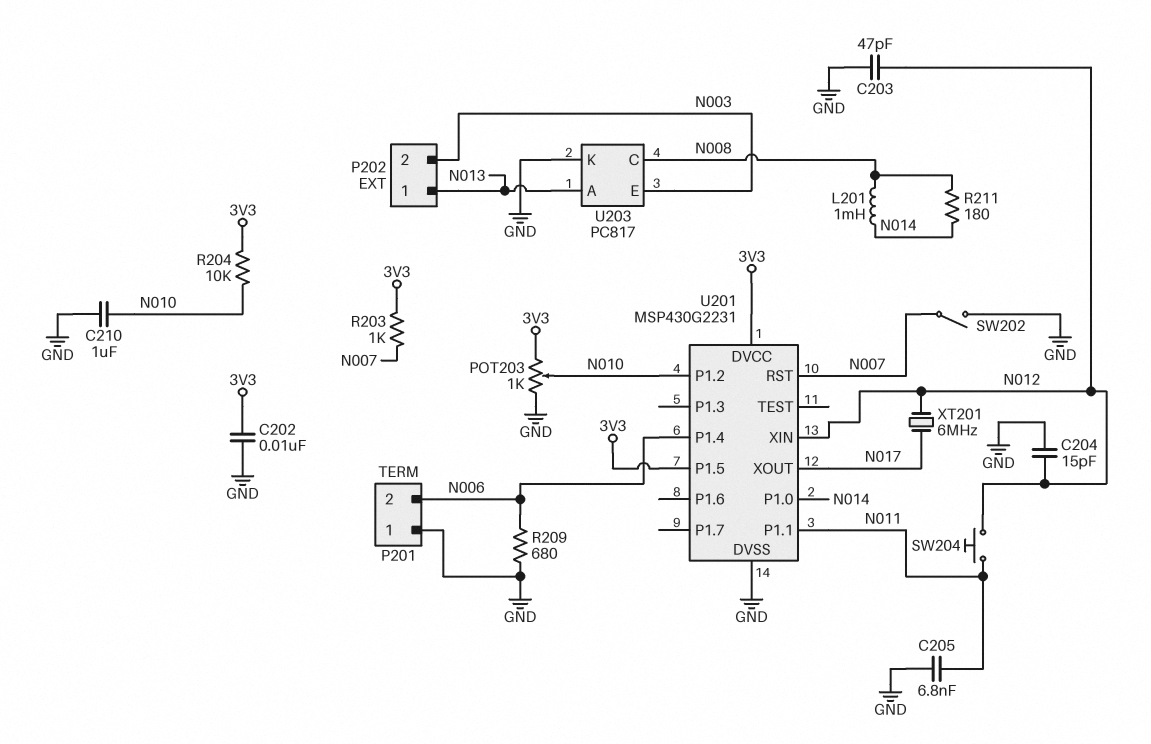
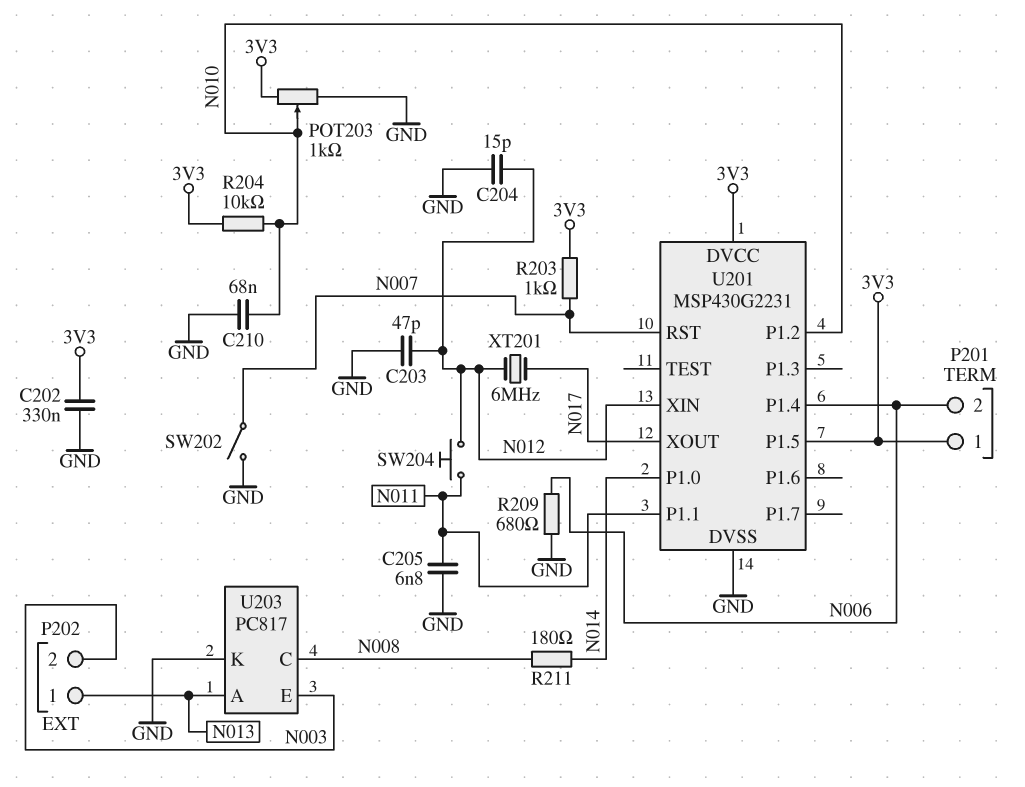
C202: 10nF (3V3, GND) -> 330nF (3V3, GND)
C210: 1uF (GND, N010) -> 68nF (GND, N010)
L201: 1mH (N008, N014) -> none
P201 pin 1: GND -> 3V3

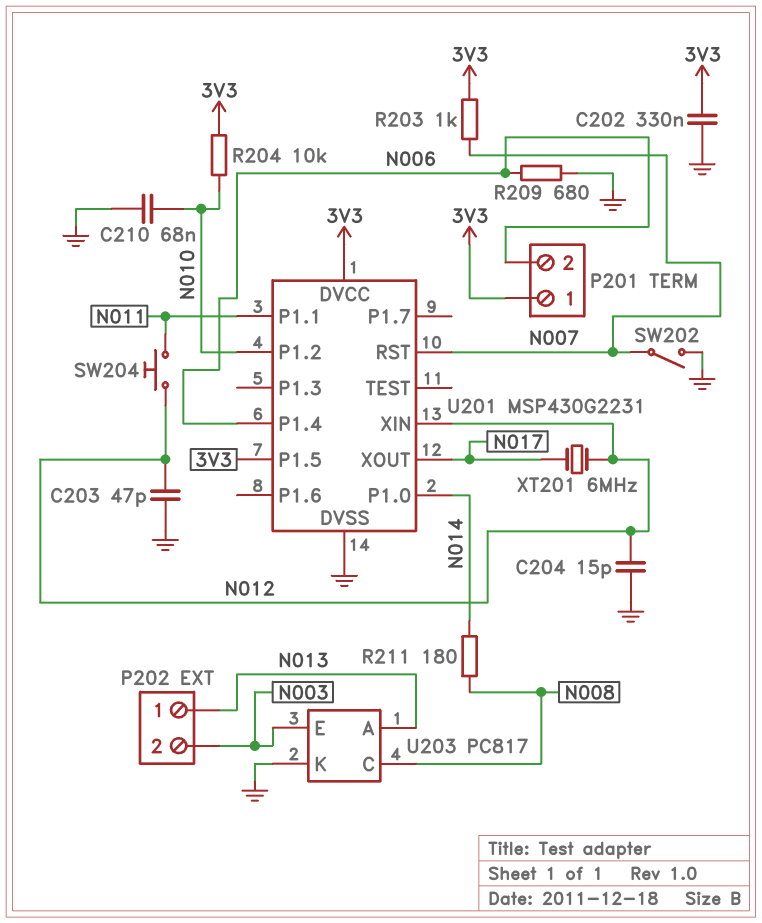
C205: 6.8nF (GND, N011) -> none
POT203: 1k (3V3, GND, wiper N010) -> none

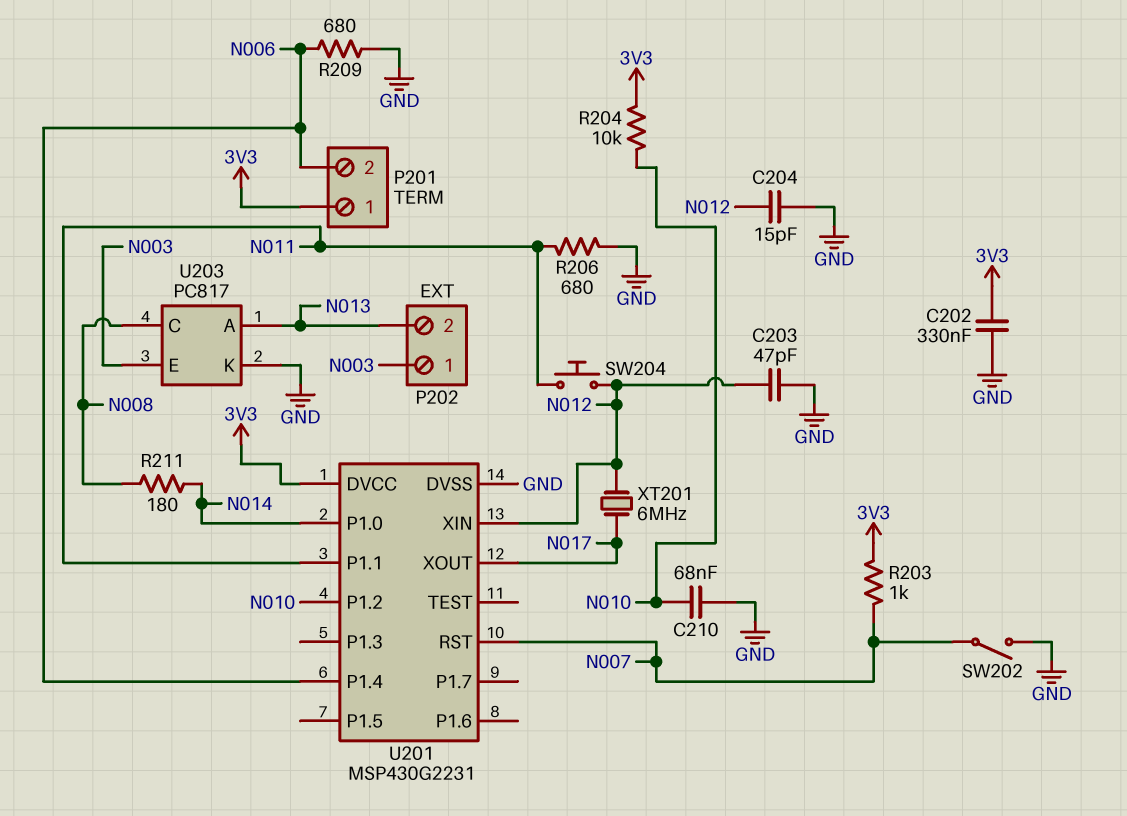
P202 pin 1: N013 -> N003
P202 pin 2: N003 -> N013
R206: none -> 680 (GND, N011)
U201 pin P1.5: 3V3 -> none

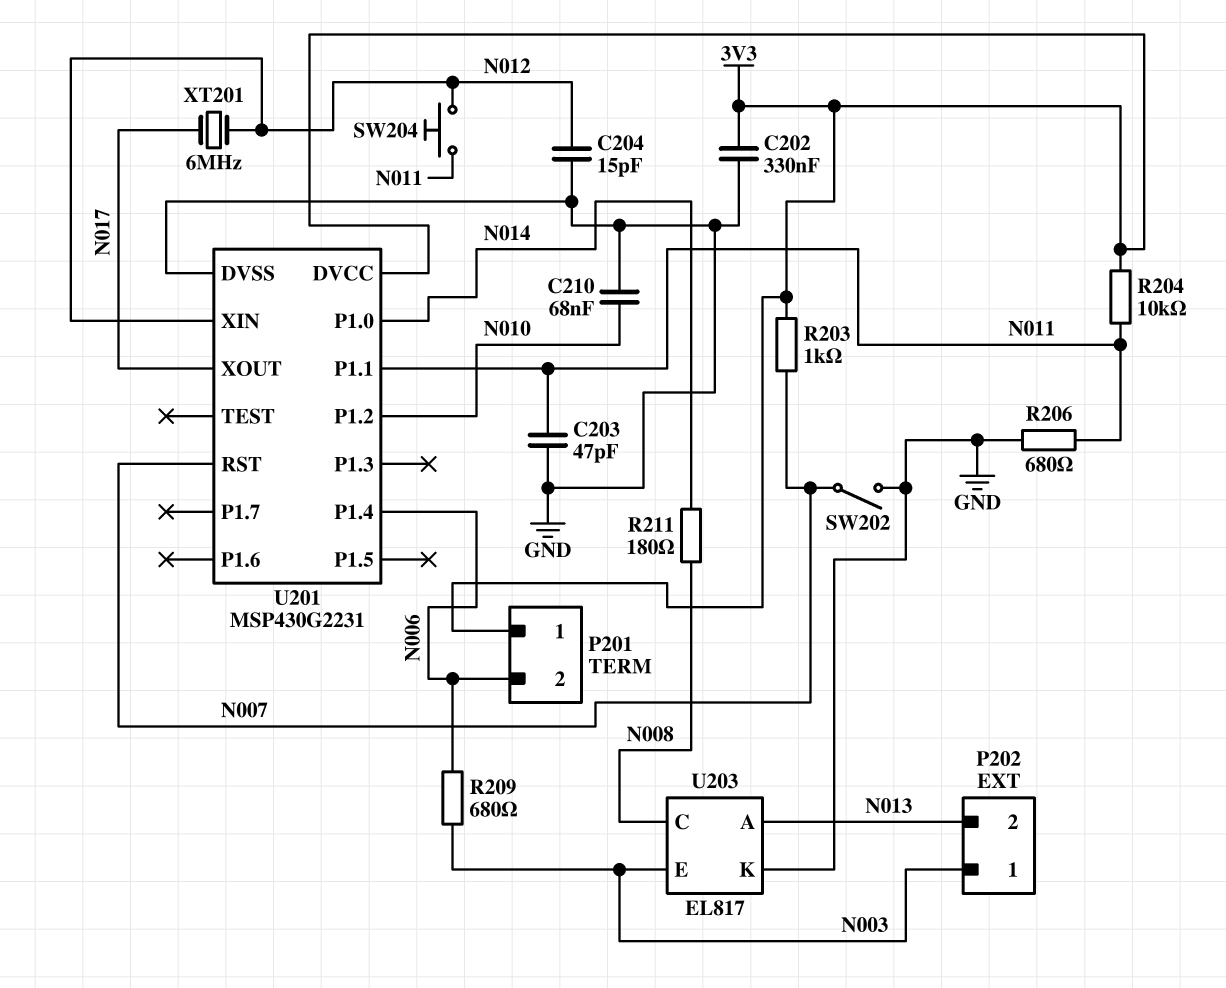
C203: 47pF (GND, N012) -> 47pF (GND, N011)
R204: 10k (3V3, N010) -> 10k (3V3, N011)
R209: 680 (GND, N006) -> 680 (N003, N006)
U203: PC817 -> EL817

